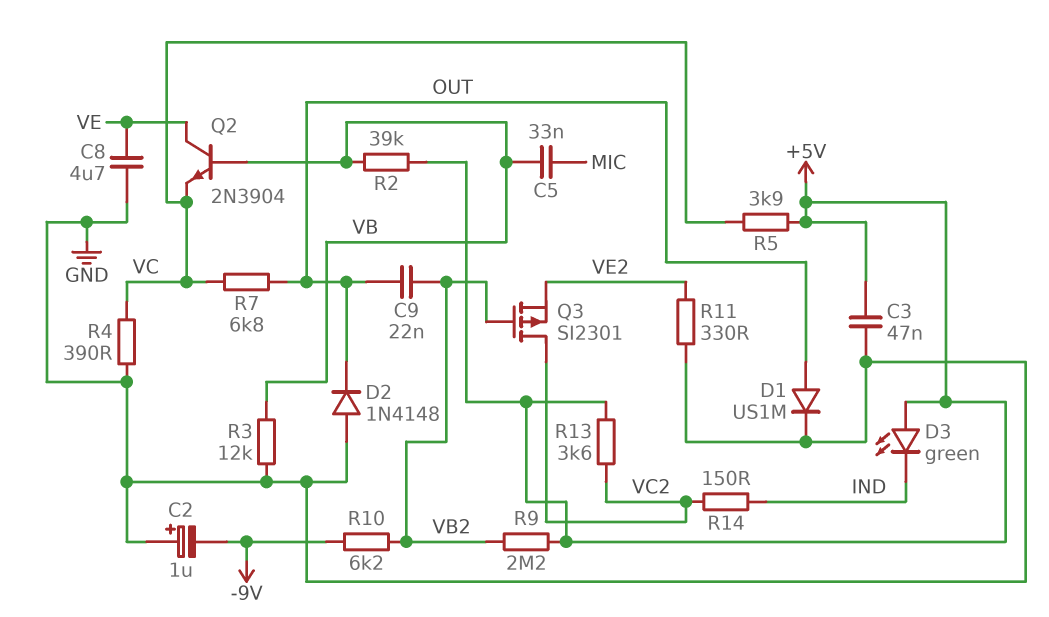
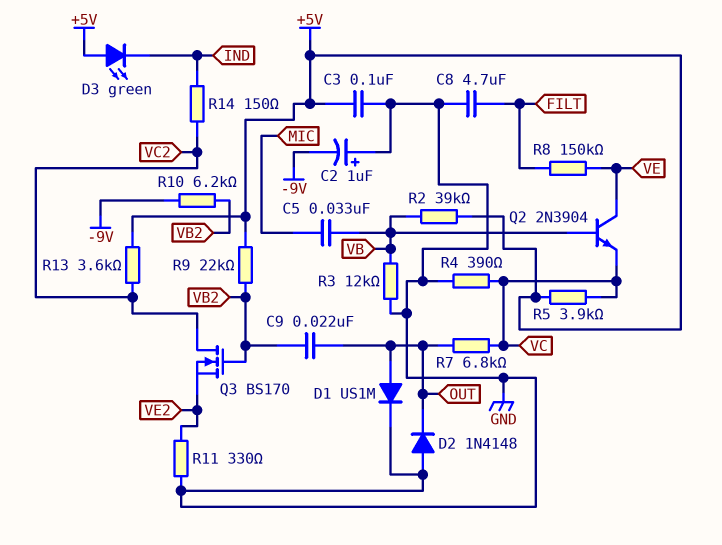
C3: 47nF (+5V, GND) -> 100nF (+5V, GND)
C8: 4.7uF (GND, VE) -> 4.7uF (FILT, GND)
Q3: PMOS SI2301 (G VB2, D VC2, S VE2) -> NMOS BS170 (G VB2, D VC2, S VE2)
R8: none -> 150k (FILT, VE)
R9: 2.2M (+5V, VB2) -> 22k (+5V, VB2)

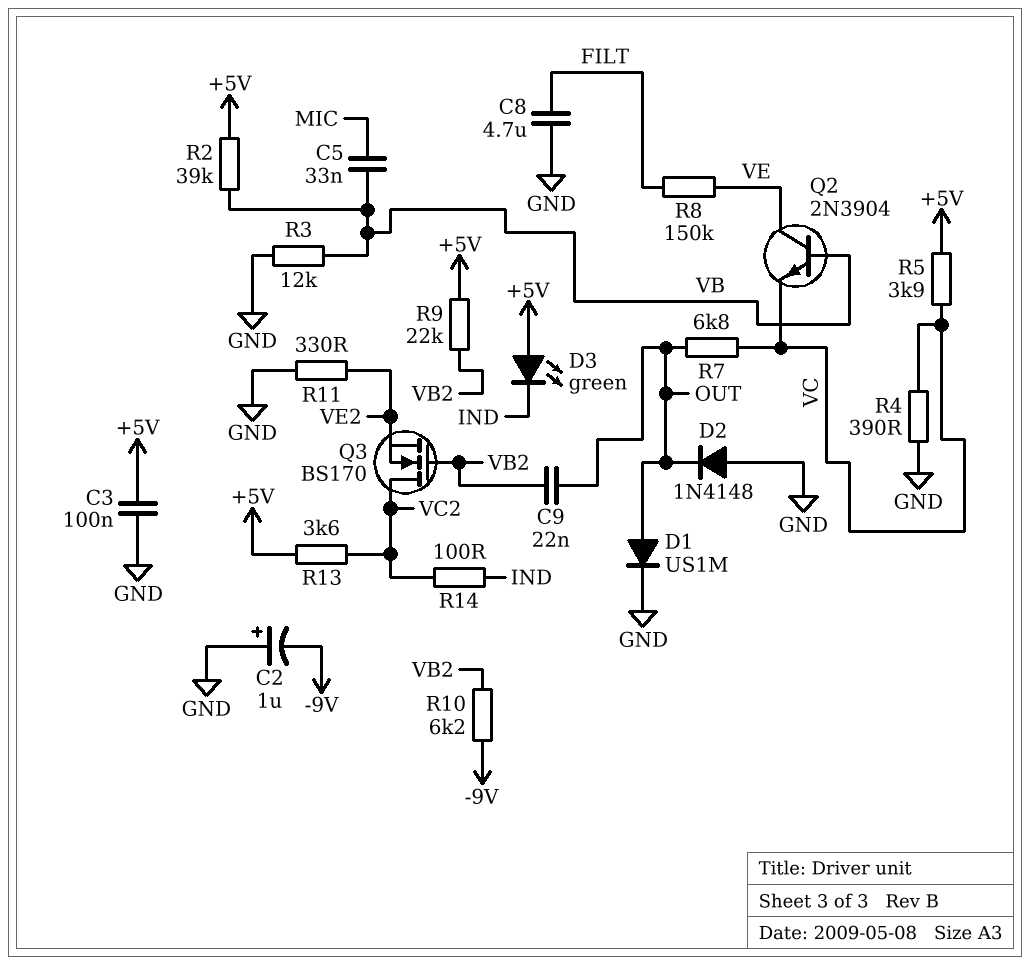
R14: 150 (IND, VC2) -> 100 (IND, VC2)

